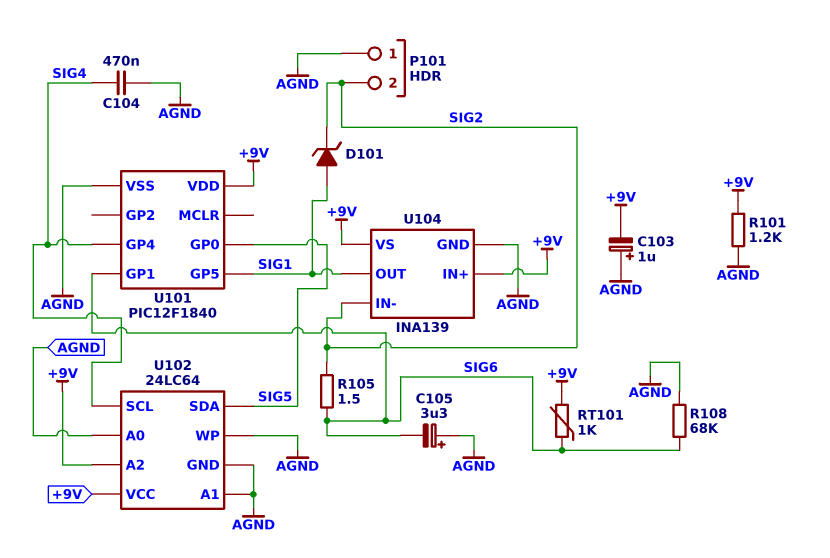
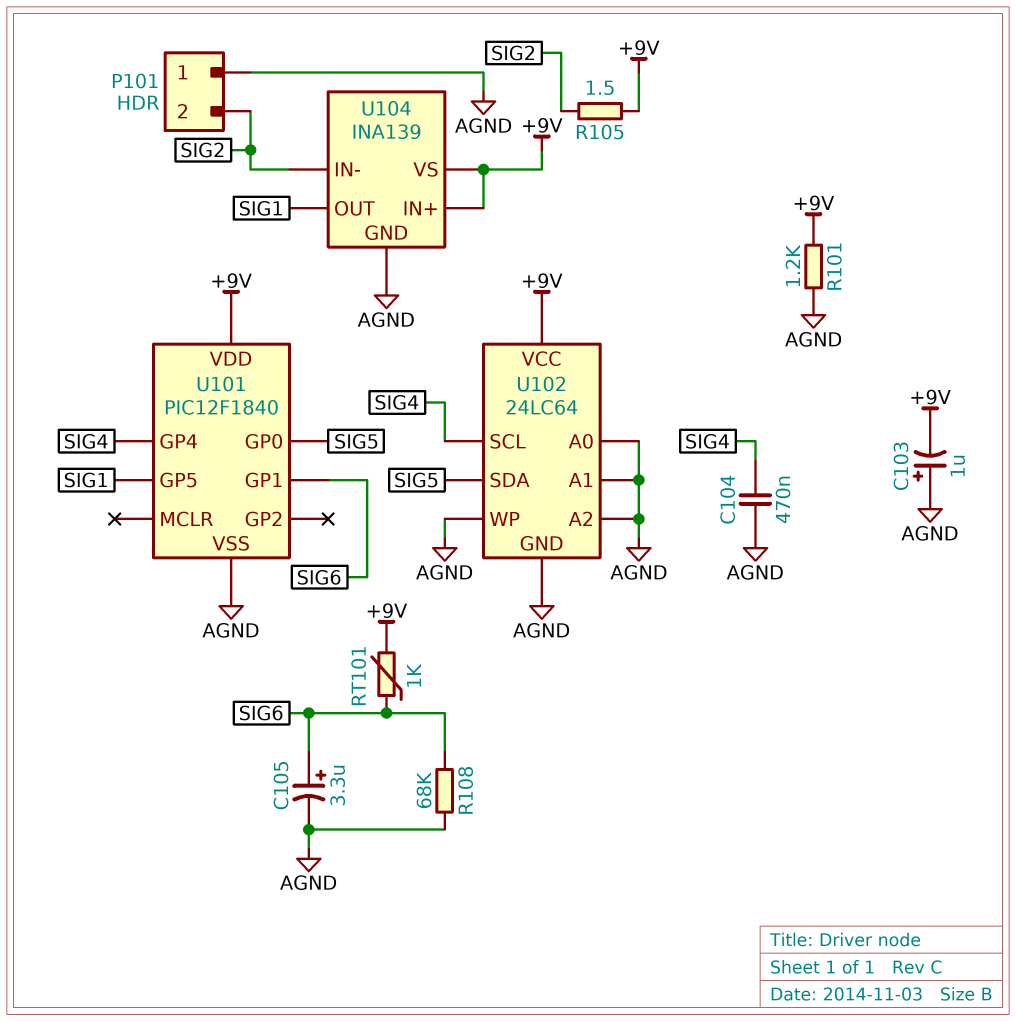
C105: 3.3uF (plus AGND, minus SIG6) -> 3.3uF (plus SIG6, minus AGND)
D101: zener (A SIG1, K SIG2) -> none
R105: 1.5 (SIG2, SIG6) -> 1.5 (+9V, SIG2)
U102 pin A2: +9V -> AGND

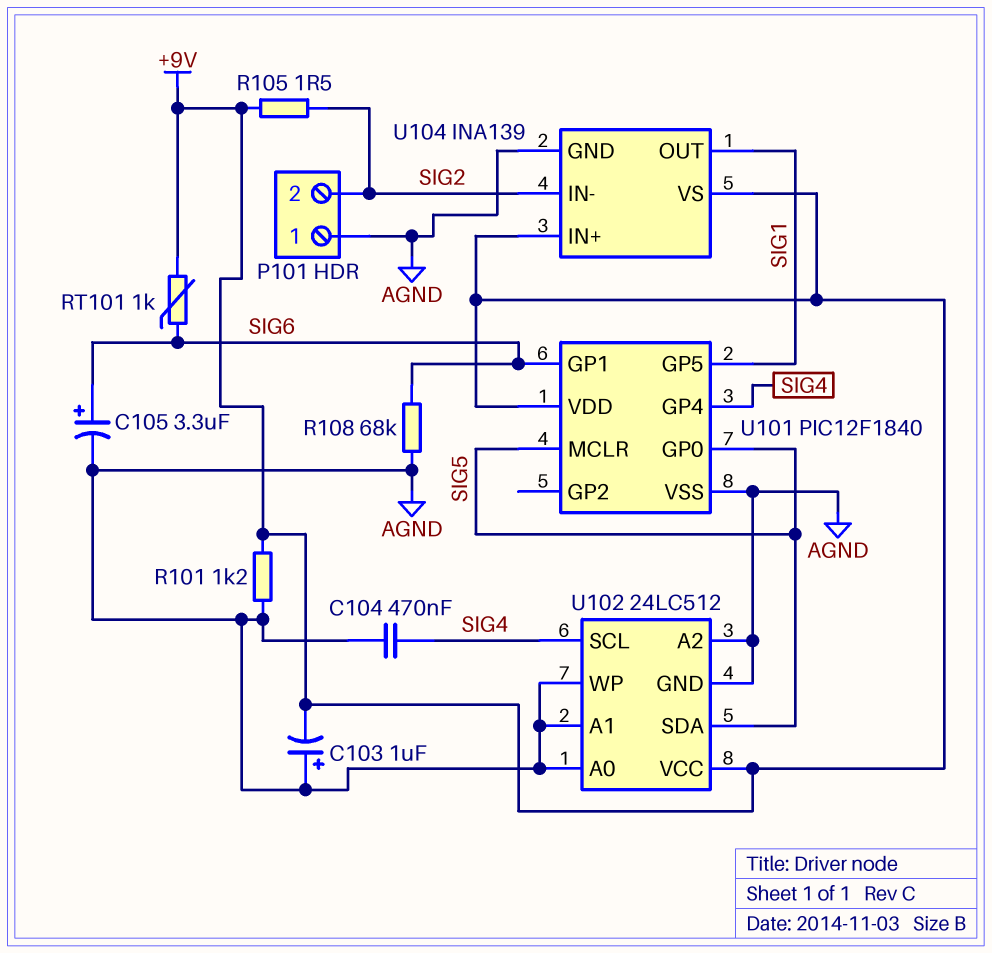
U101 pin MCLR: none -> SIG5
U102: 24LC64 -> 24LC512

